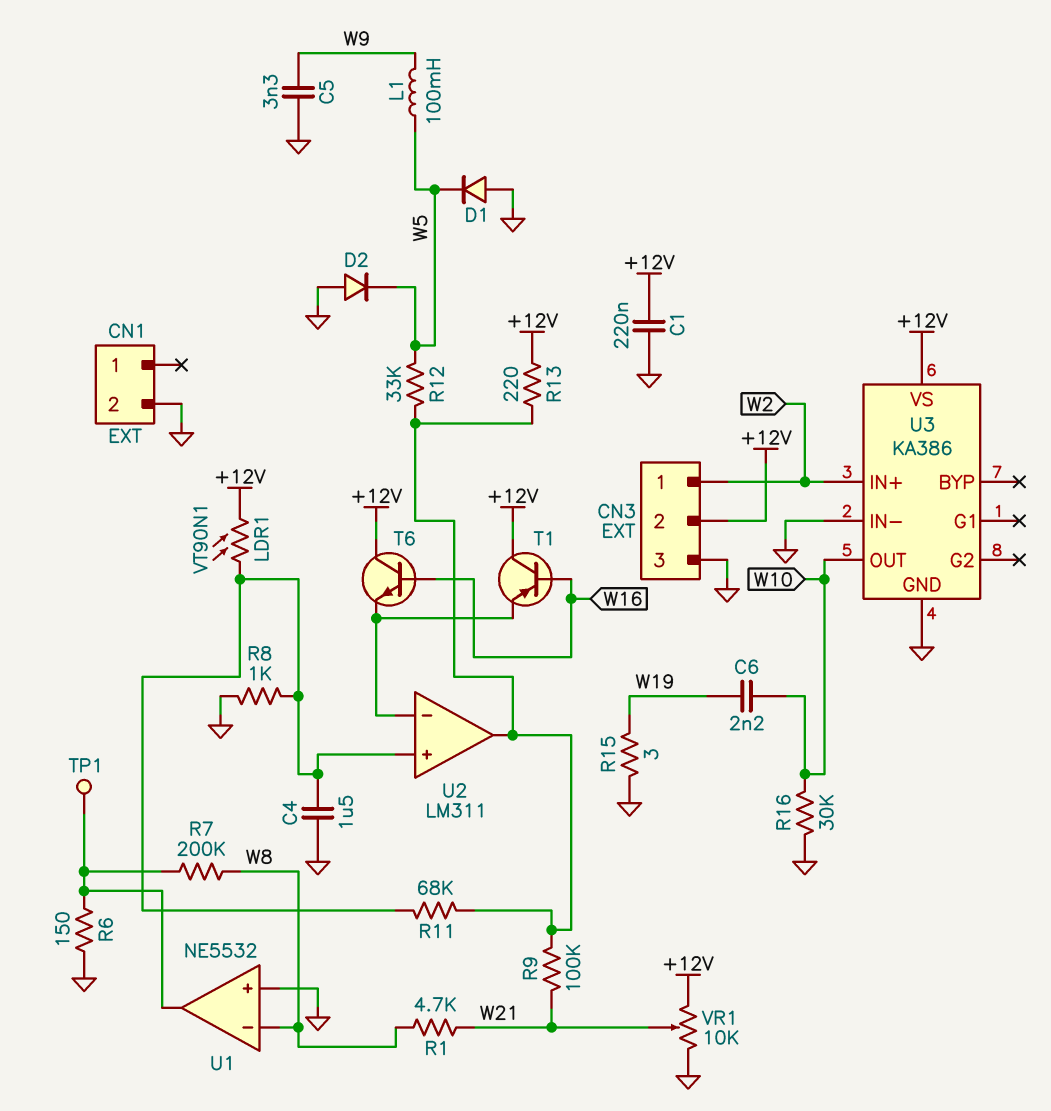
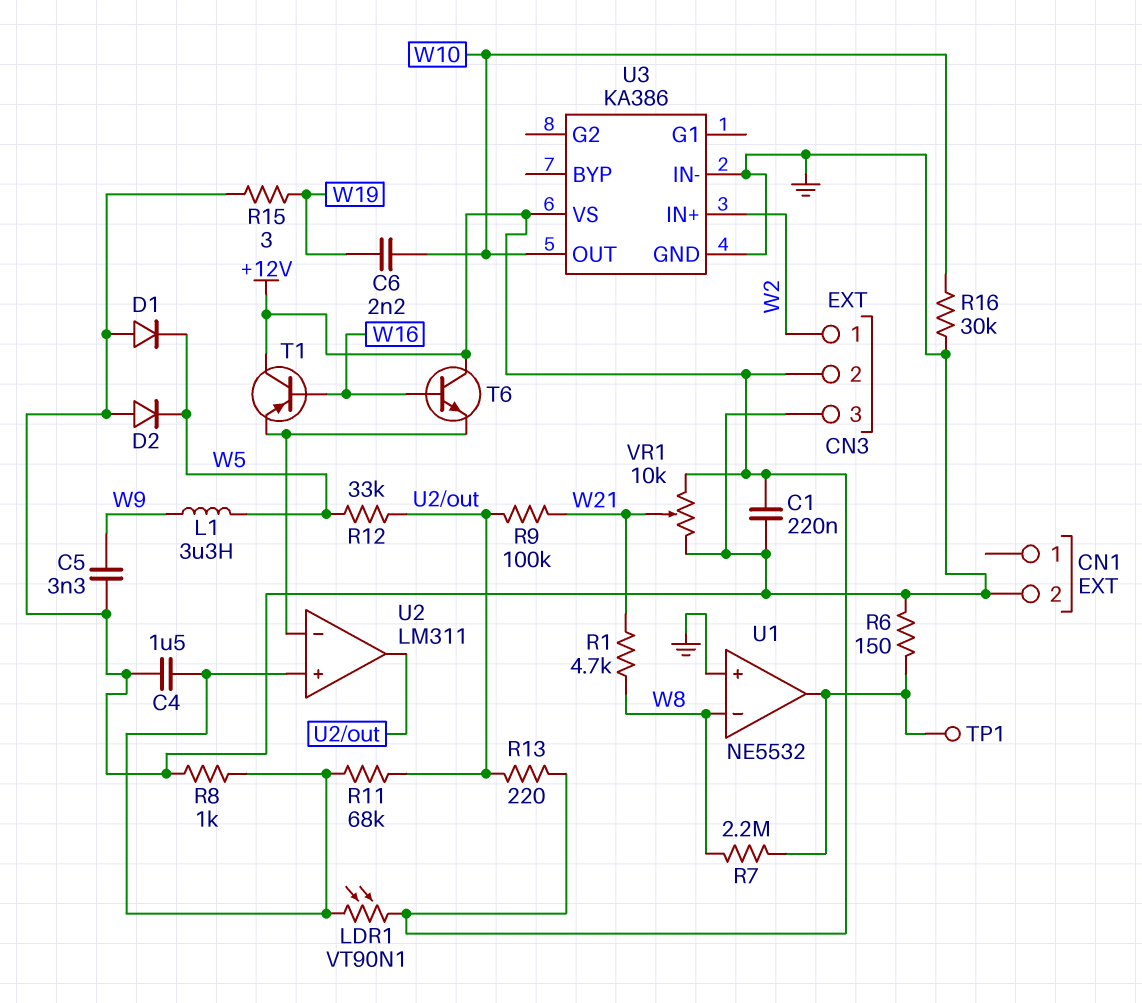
L1: 100mH (W5, W9) -> 3.3uH (W5, W9)
R7: 200k (U1/out, W8) -> 2.2M (U1/out, W8)

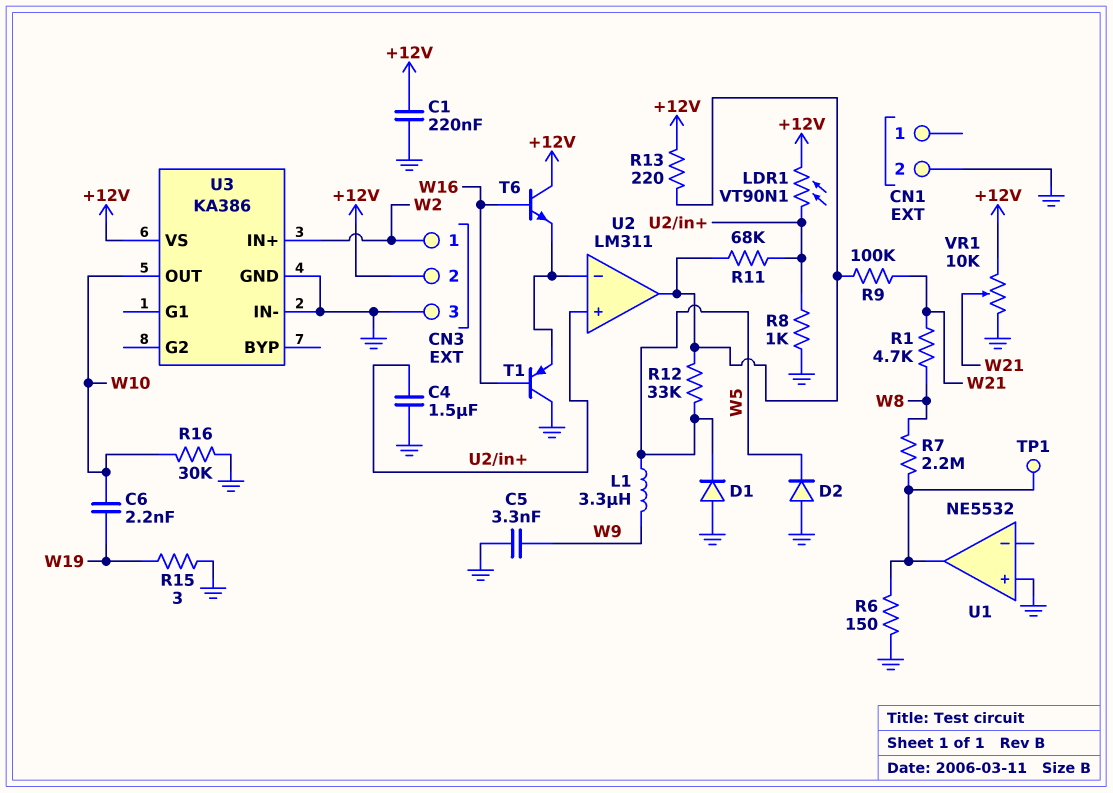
T1: PNP (B W16, C +12V, E U2/in-) -> PNP (B W16, C GND, E U2/in-)
U1 pin in-: W8 -> none

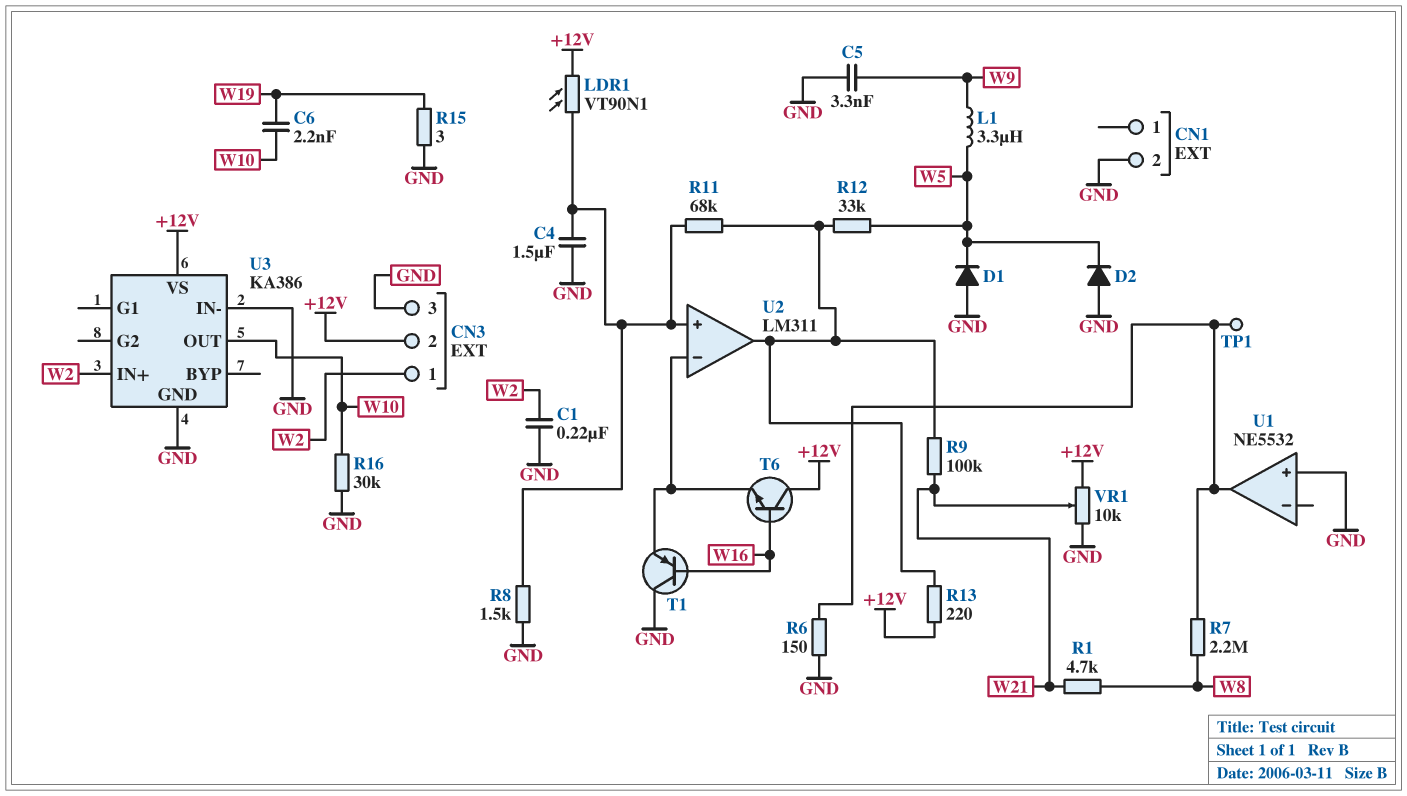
C1: 220nF (+12V, GND) -> 220nF (GND, W2)
R8: 1k (GND, U2/in+) -> 1.5k (GND, U2/in+)

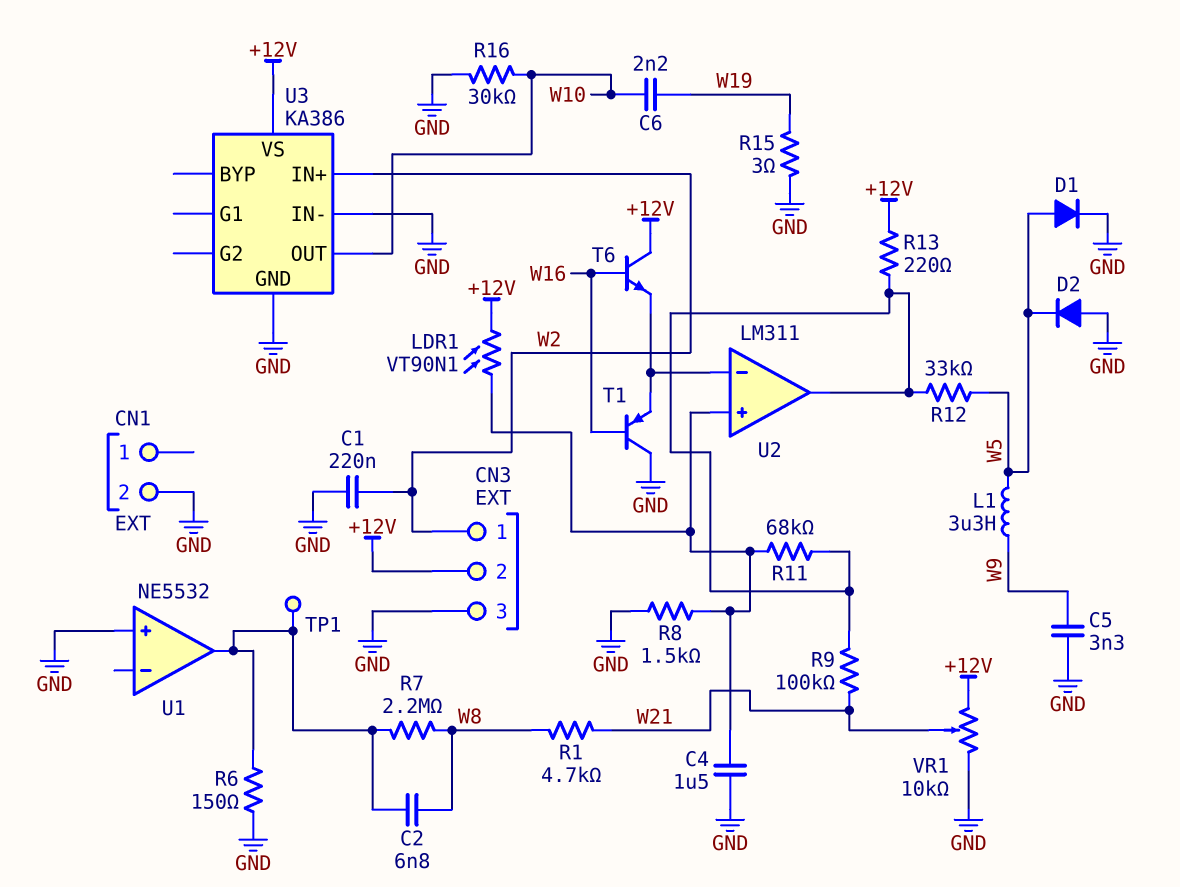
C2: none -> 6.8nF (U1/out, W8)
D1: diode (A GND, K W5) -> diode (A W5, K GND)

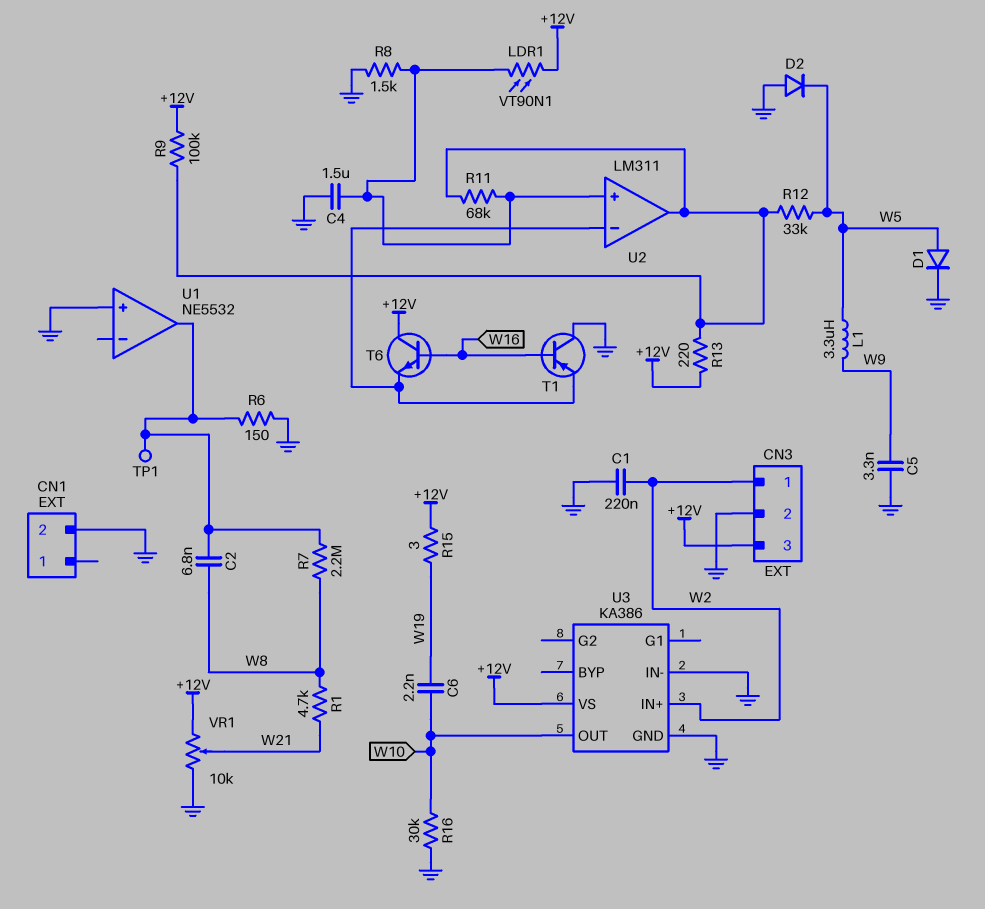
CN3 pin 2: +12V -> GND
CN3 pin 3: GND -> +12V
R9: 100k (U2/out, W21) -> 100k (+12V, U2/out)
R15: 3 (GND, W19) -> 3 (+12V, W19)

